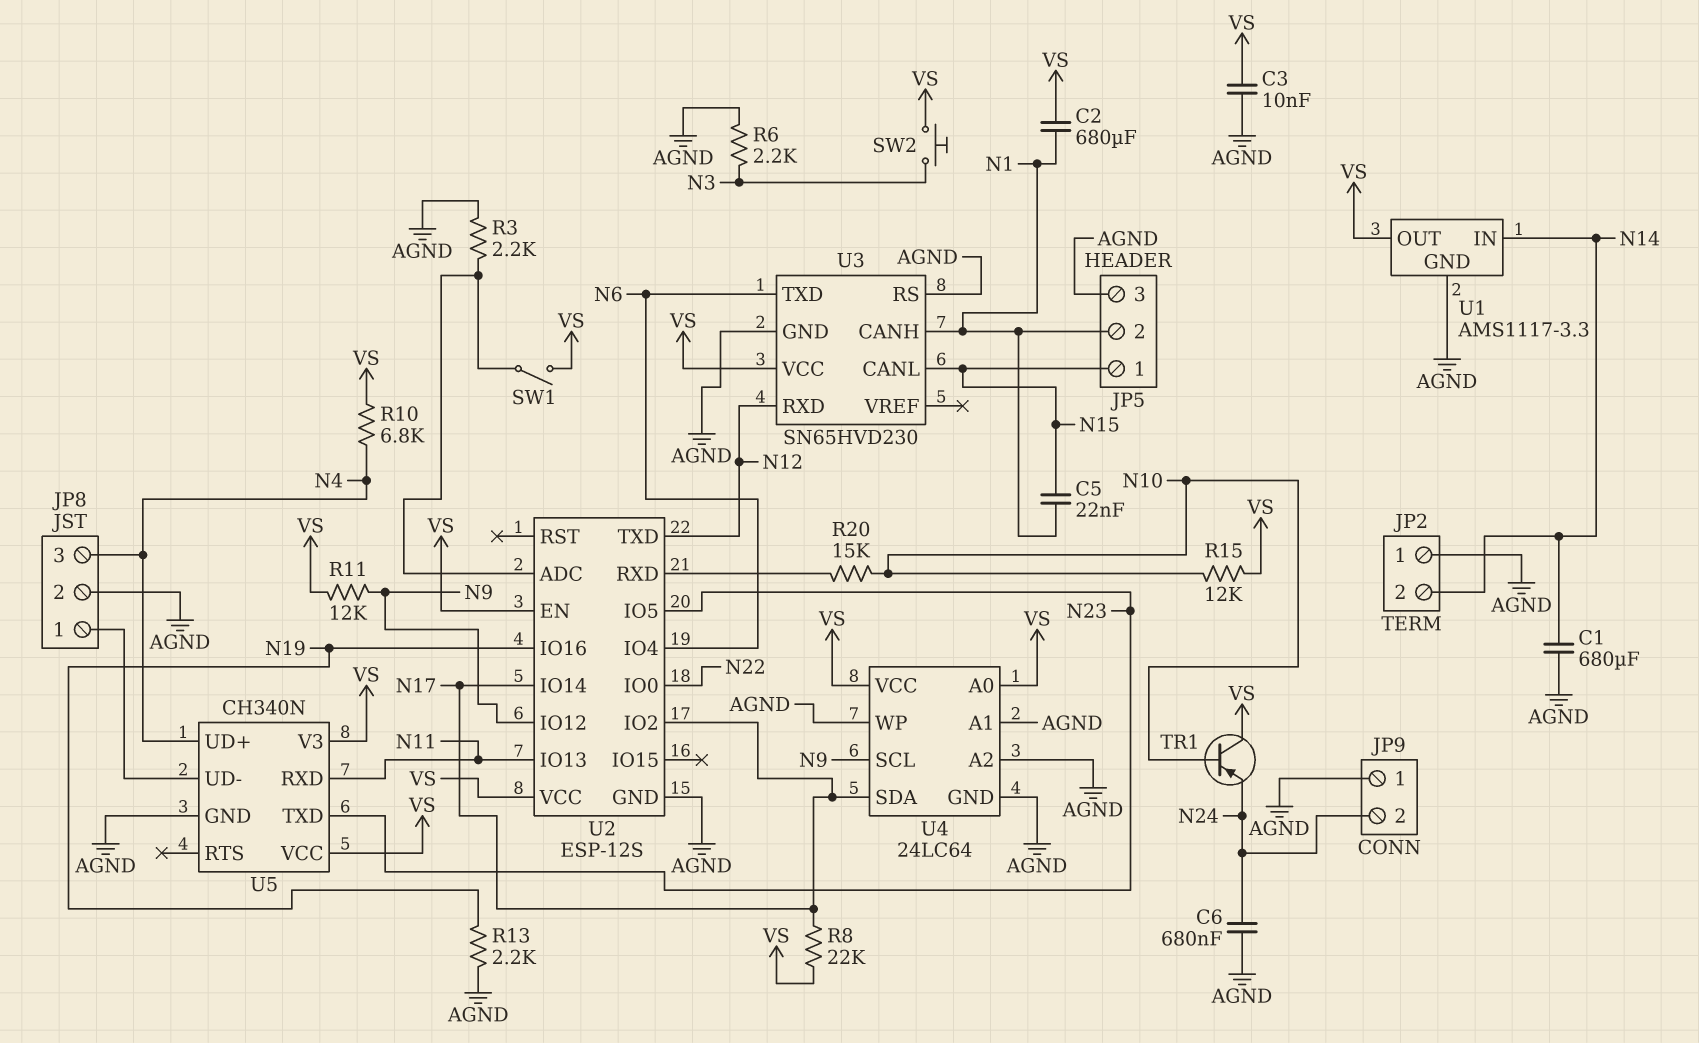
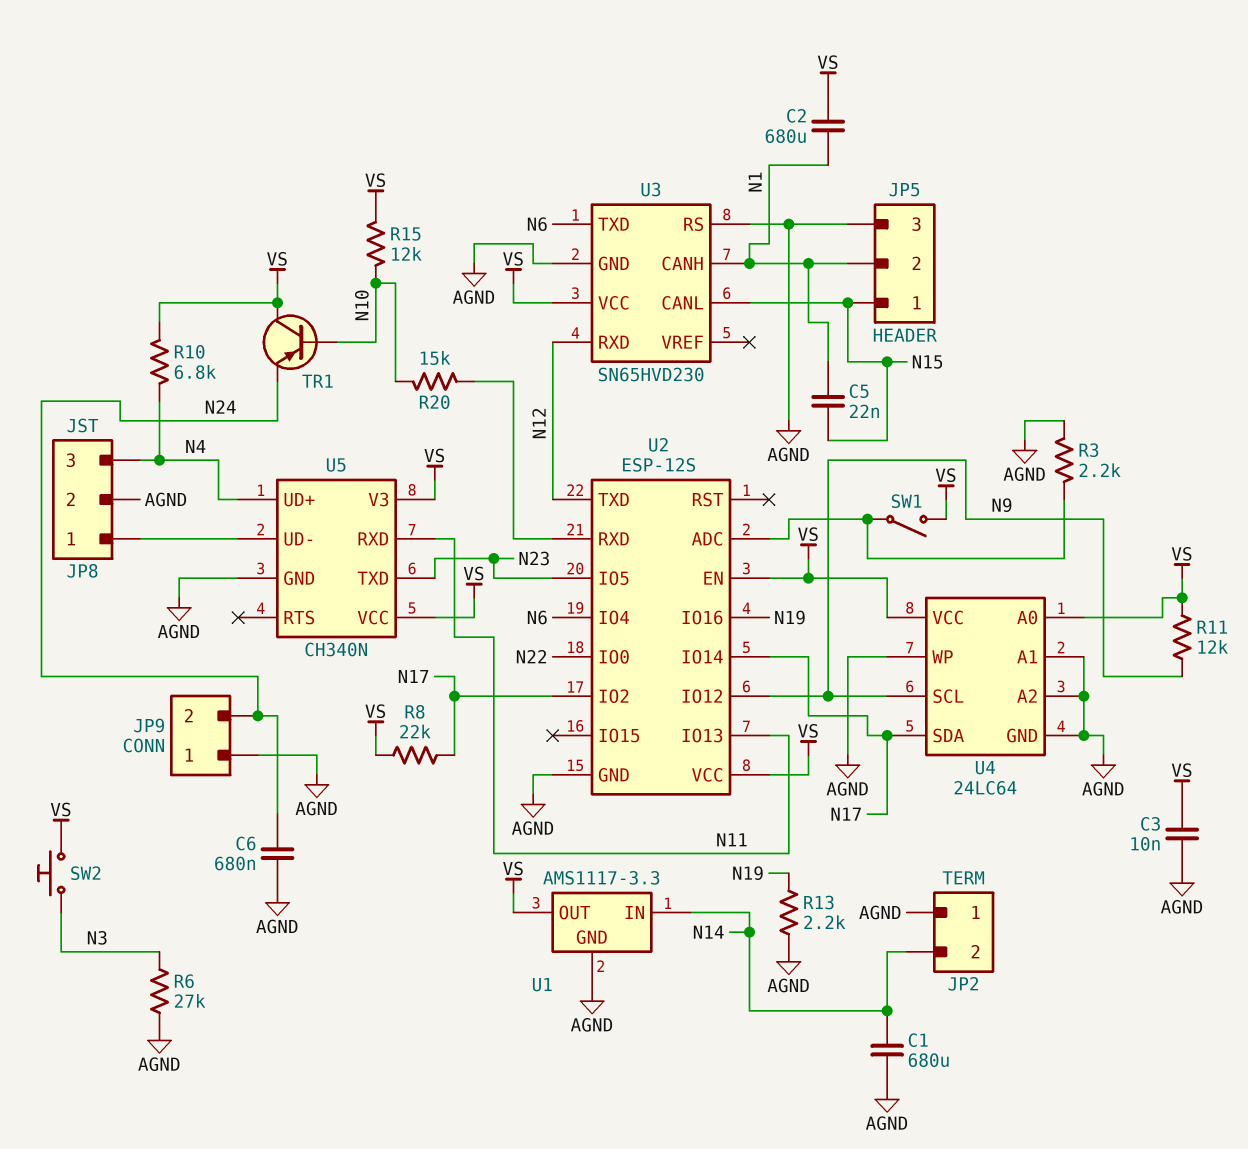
R6: 2.2k (AGND, N3) -> 27k (AGND, N3)

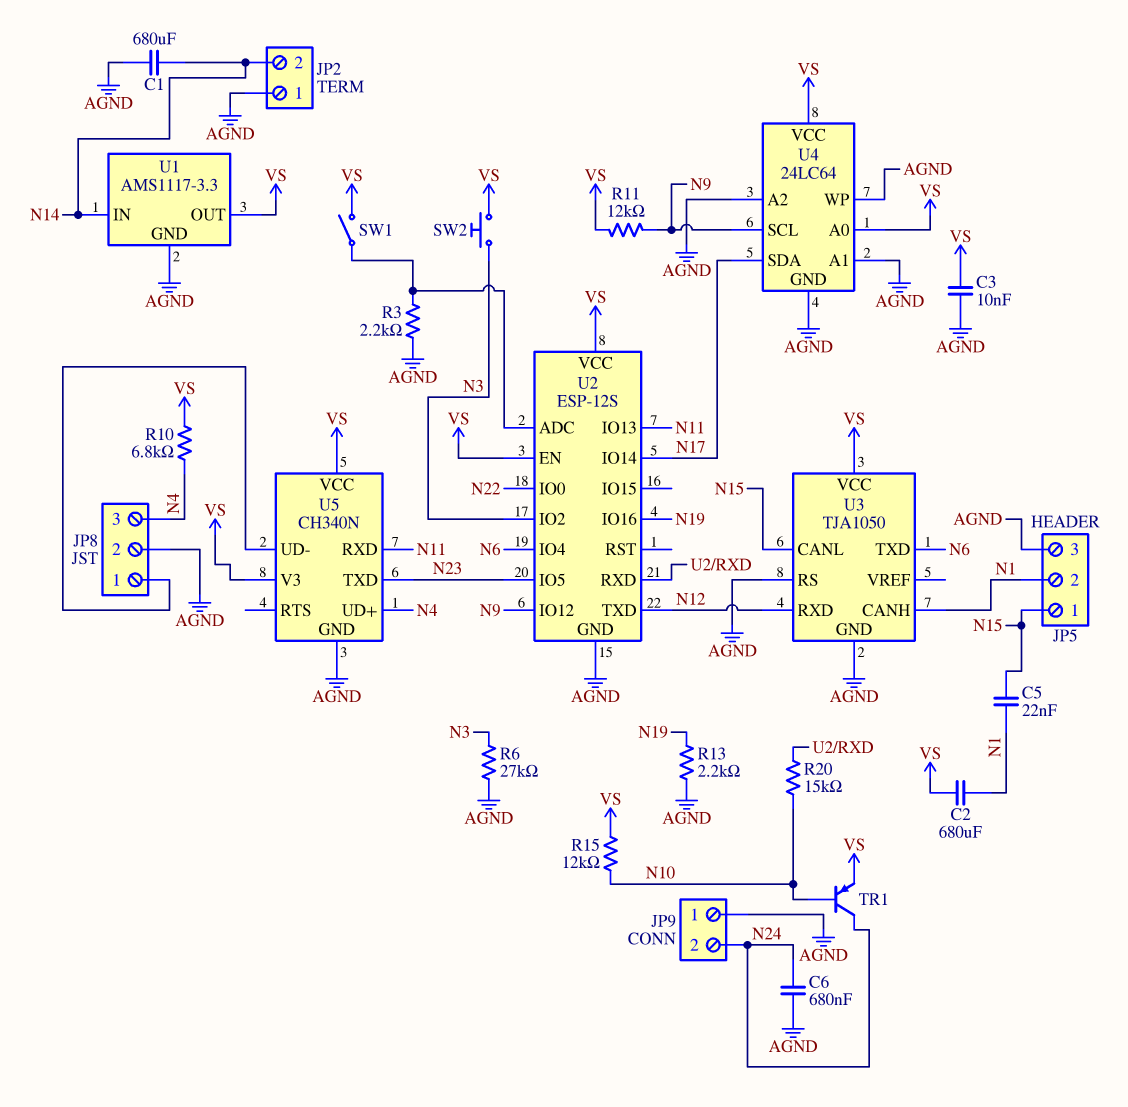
R8: 22k (N17, VS) -> none
TR1: PNP (B N10, C VS, E N24) -> PNP (B N10, C N24, E VS)
U2 pin IO2: N17 -> N3
U3: SN65HVD230 -> TJA1050

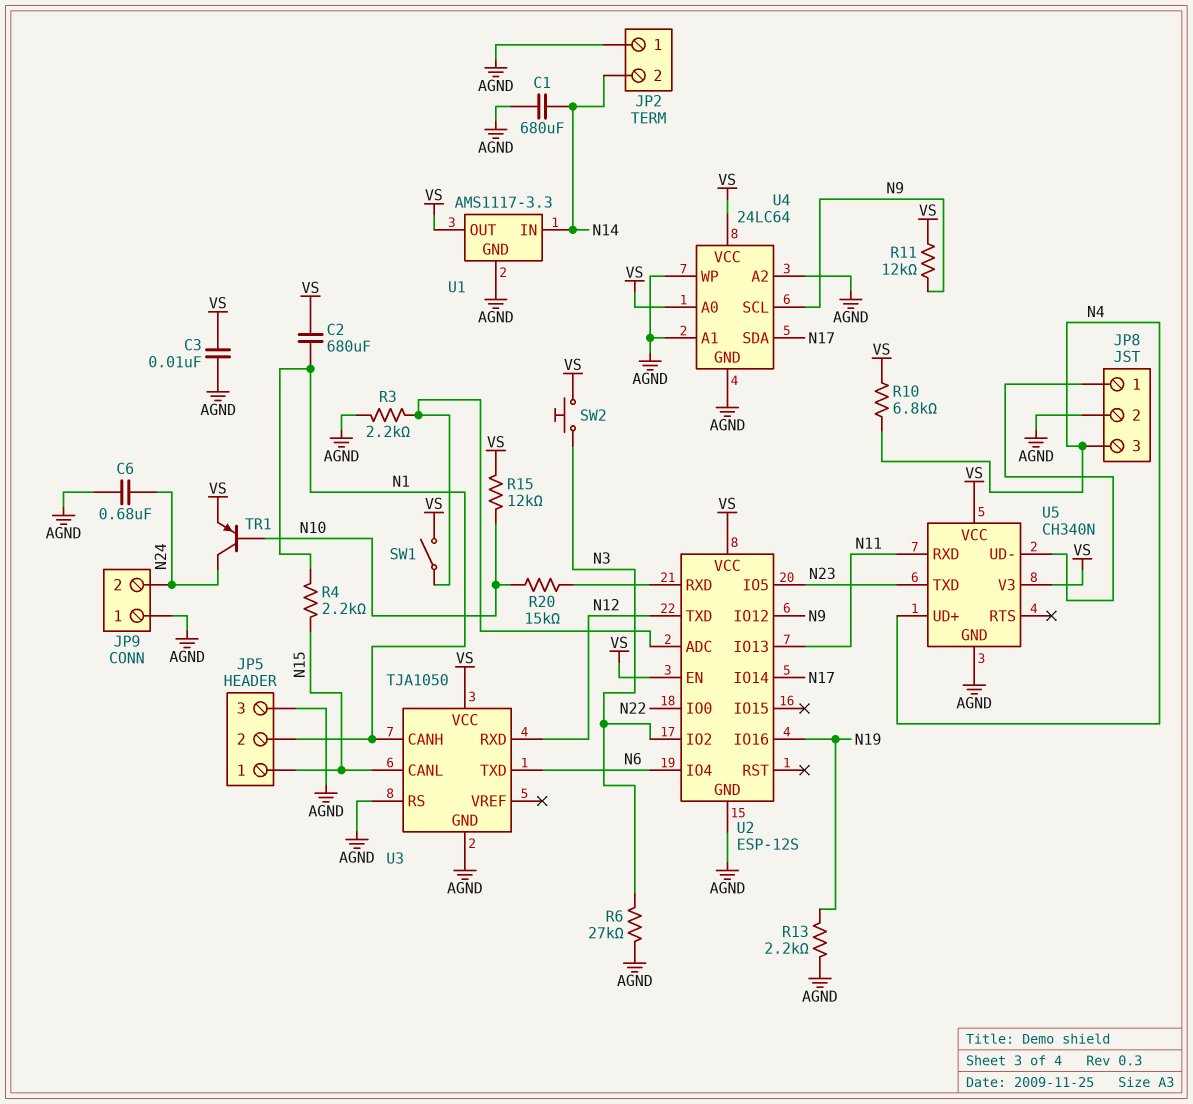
C5: 22nF (N1, N15) -> none
R4: none -> 2.2k (N1, N15)

